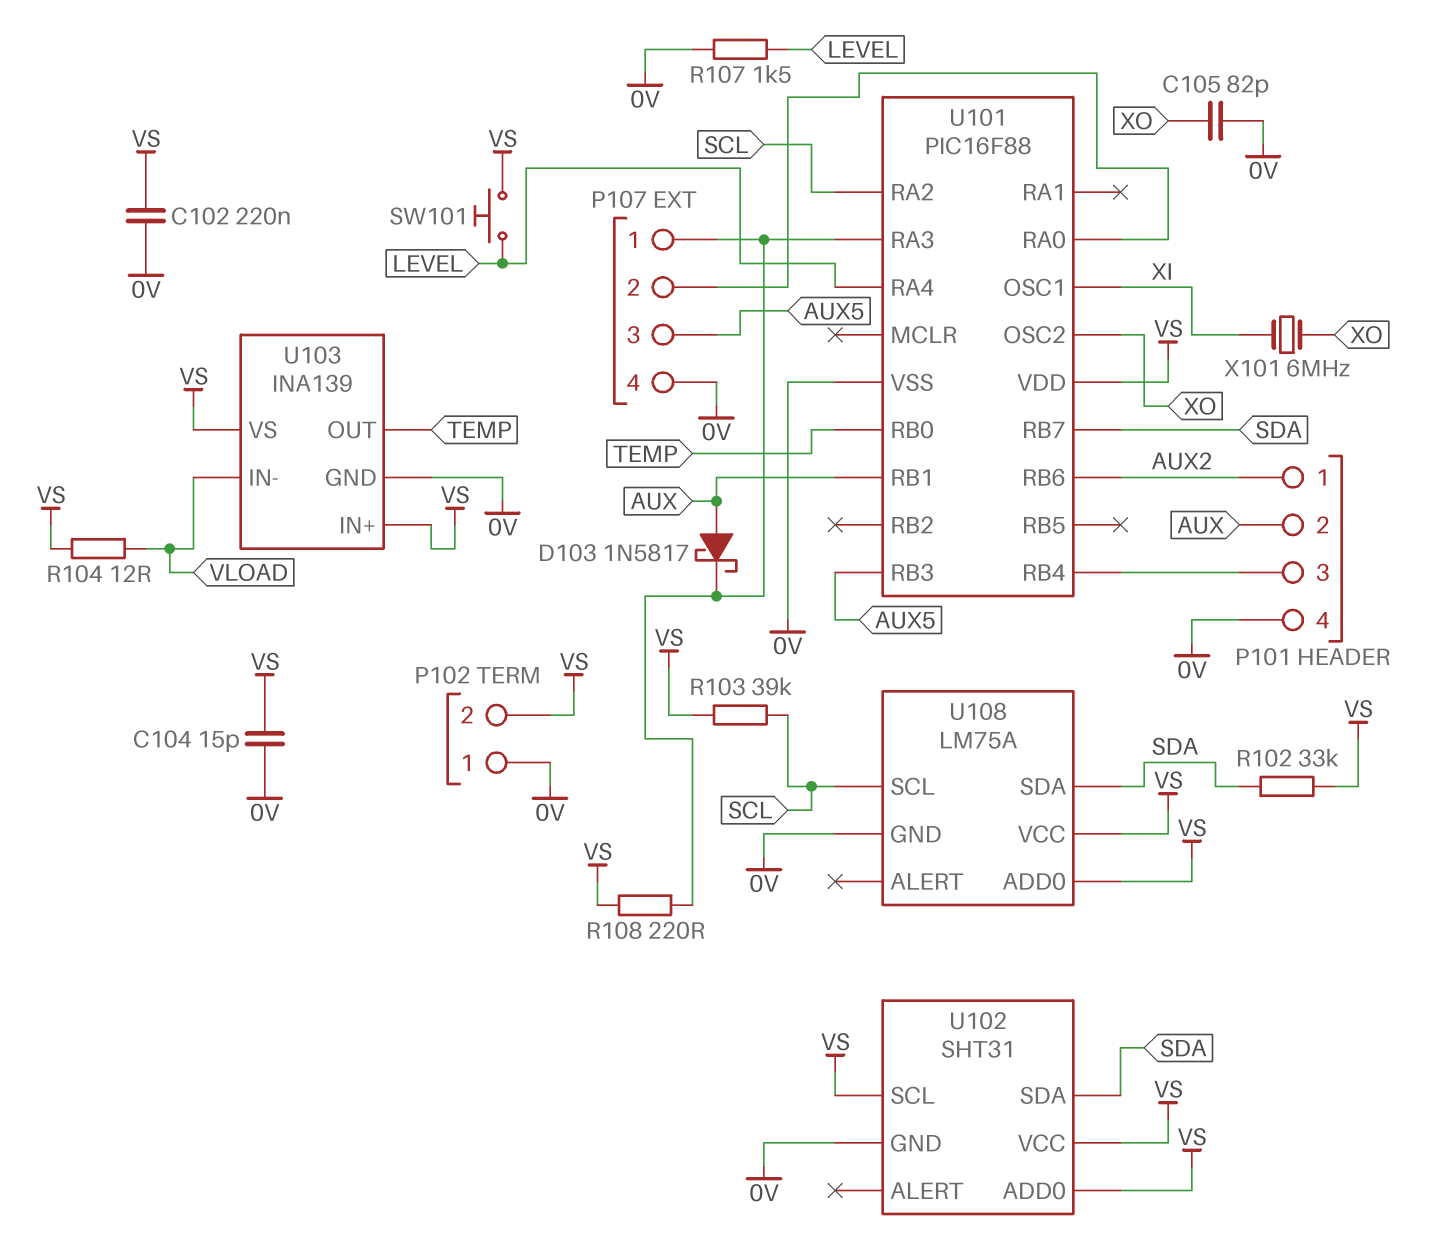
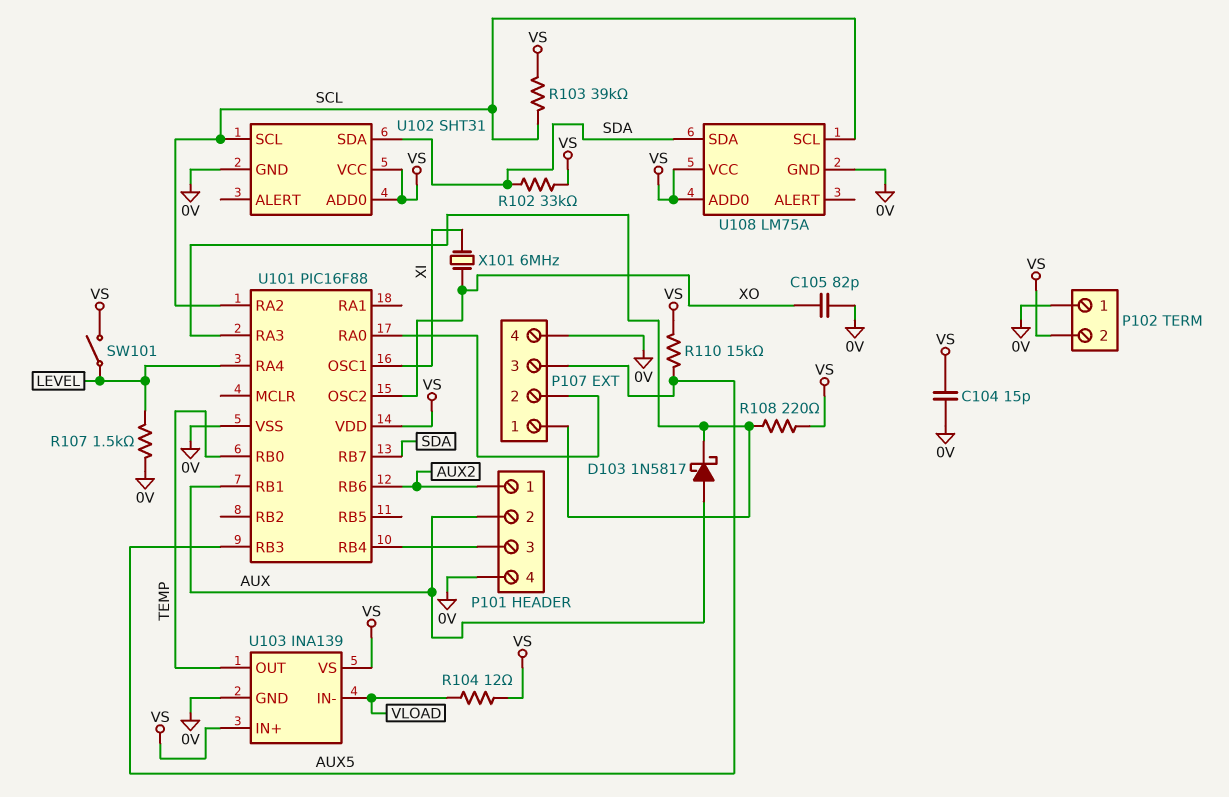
C102: 220nF (0V, VS) -> none
R110: none -> 15k (AUX5, VS)
SW101: button (LEVEL, VS) -> switch (LEVEL, VS)
U102 pin SCL: VS -> SCL

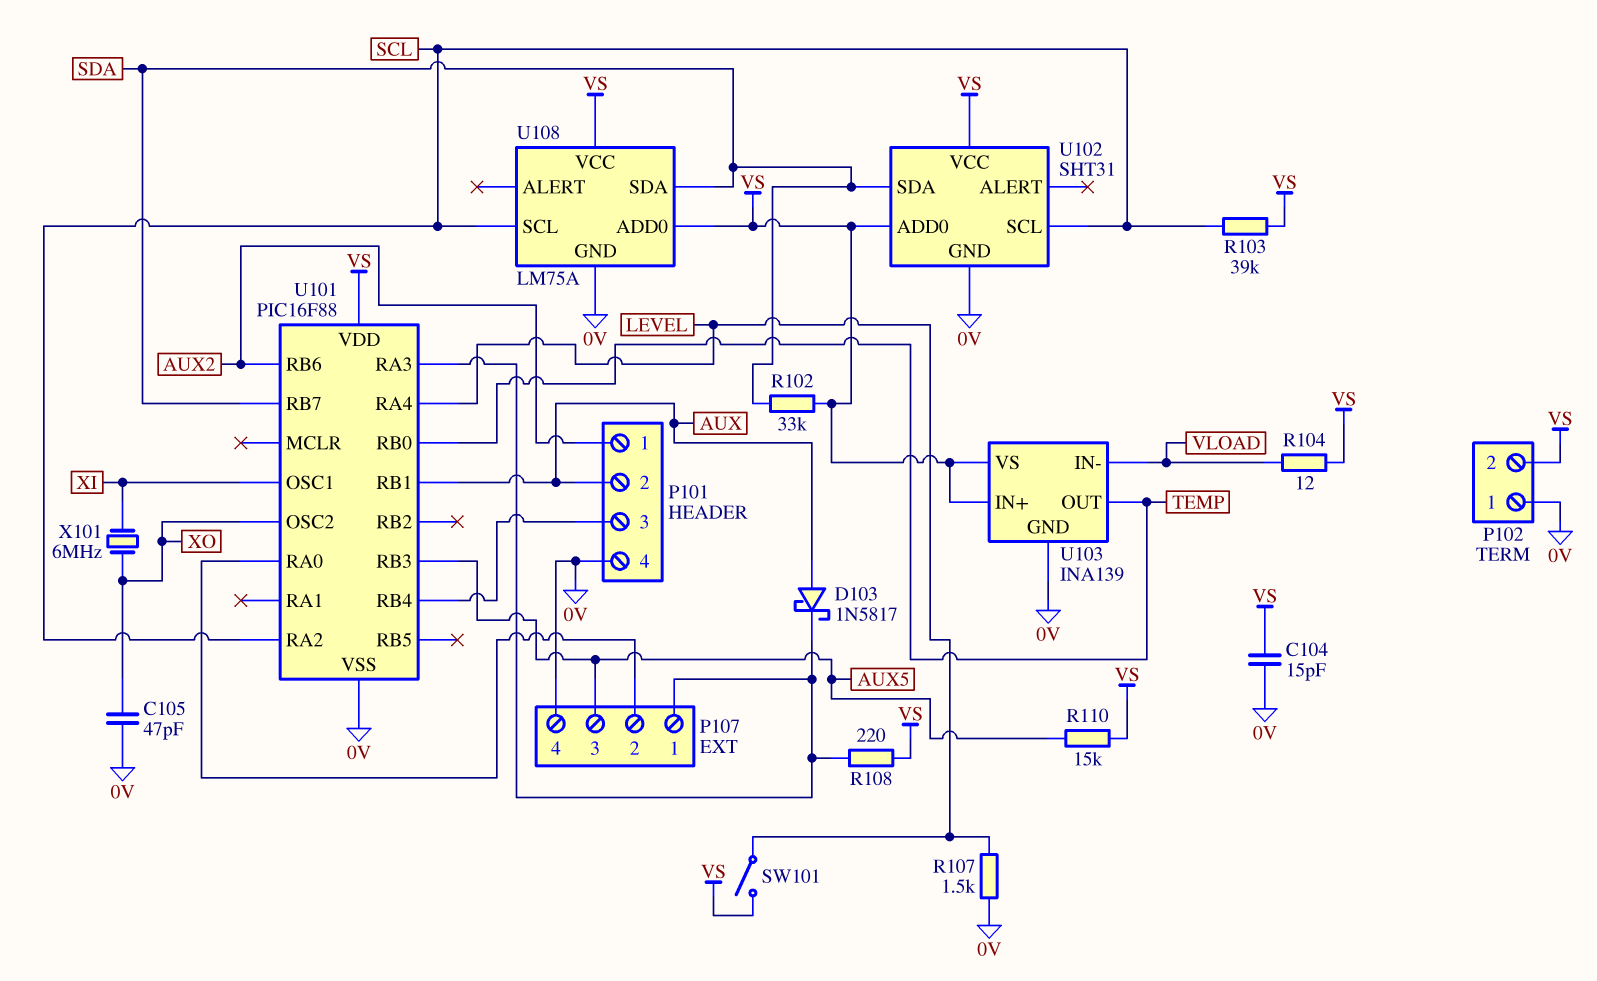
C105: 82pF (0V, XO) -> 47pF (0V, XO)

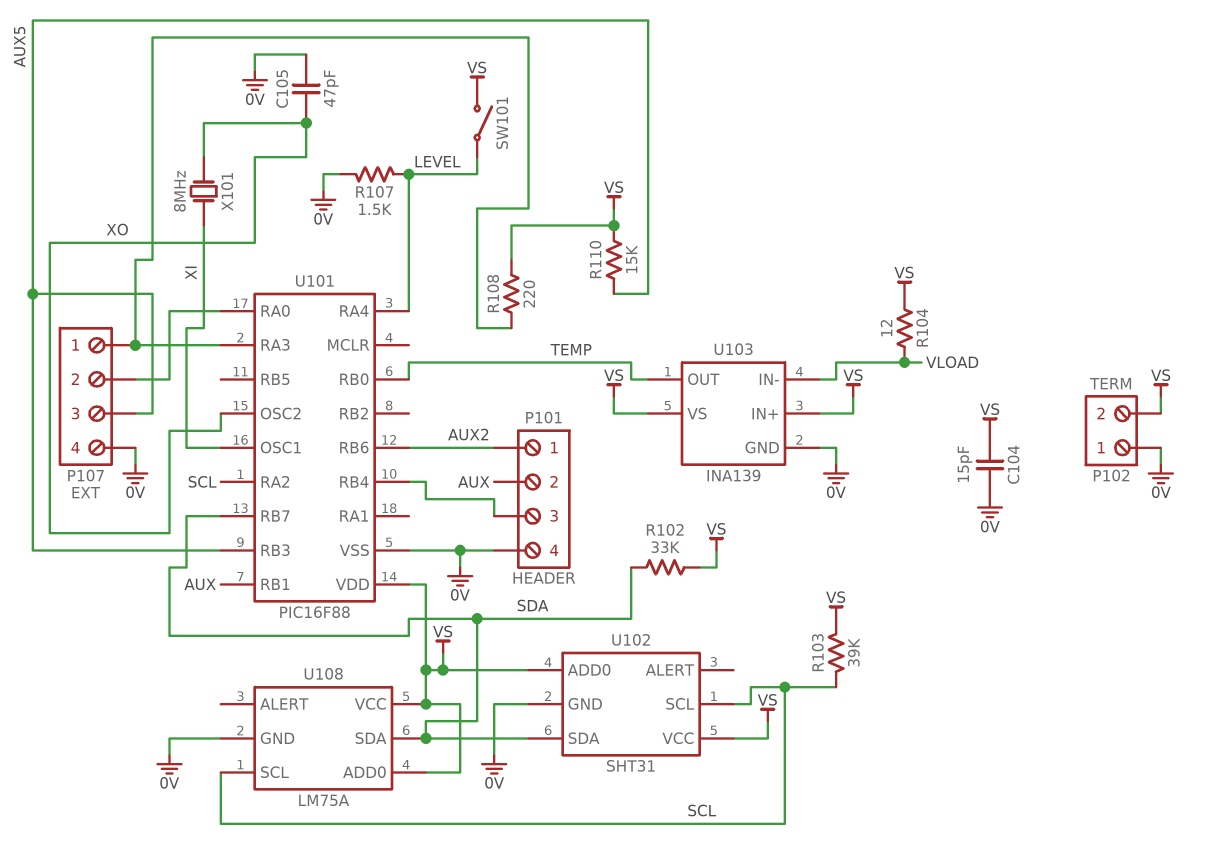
D103: schottky 1N5817 (A AUX, K P107/1) -> none
X101: 6MHz (XI, XO) -> 8MHz (XI, XO)

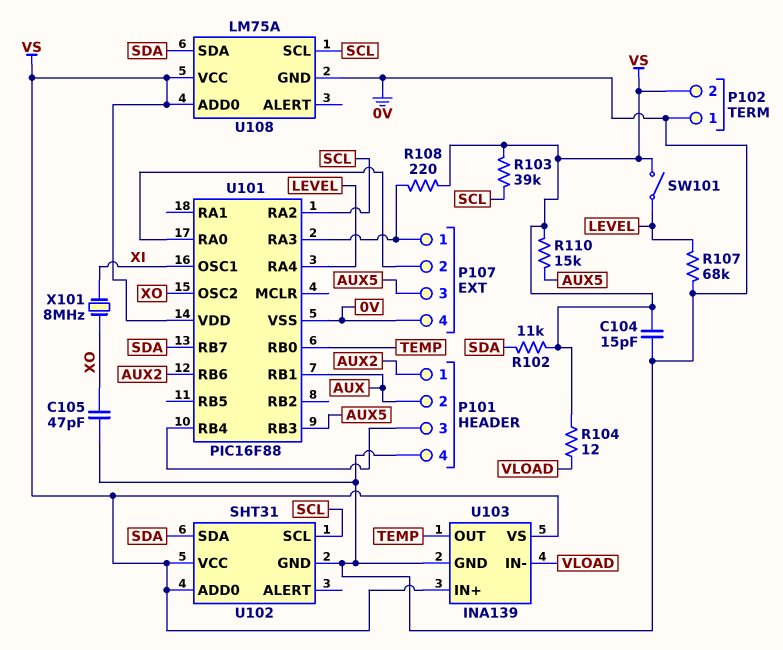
R102: 33k (SDA, VS) -> 11k (SDA, VS)
R107: 1.5k (0V, LEVEL) -> 68k (0V, LEVEL)

